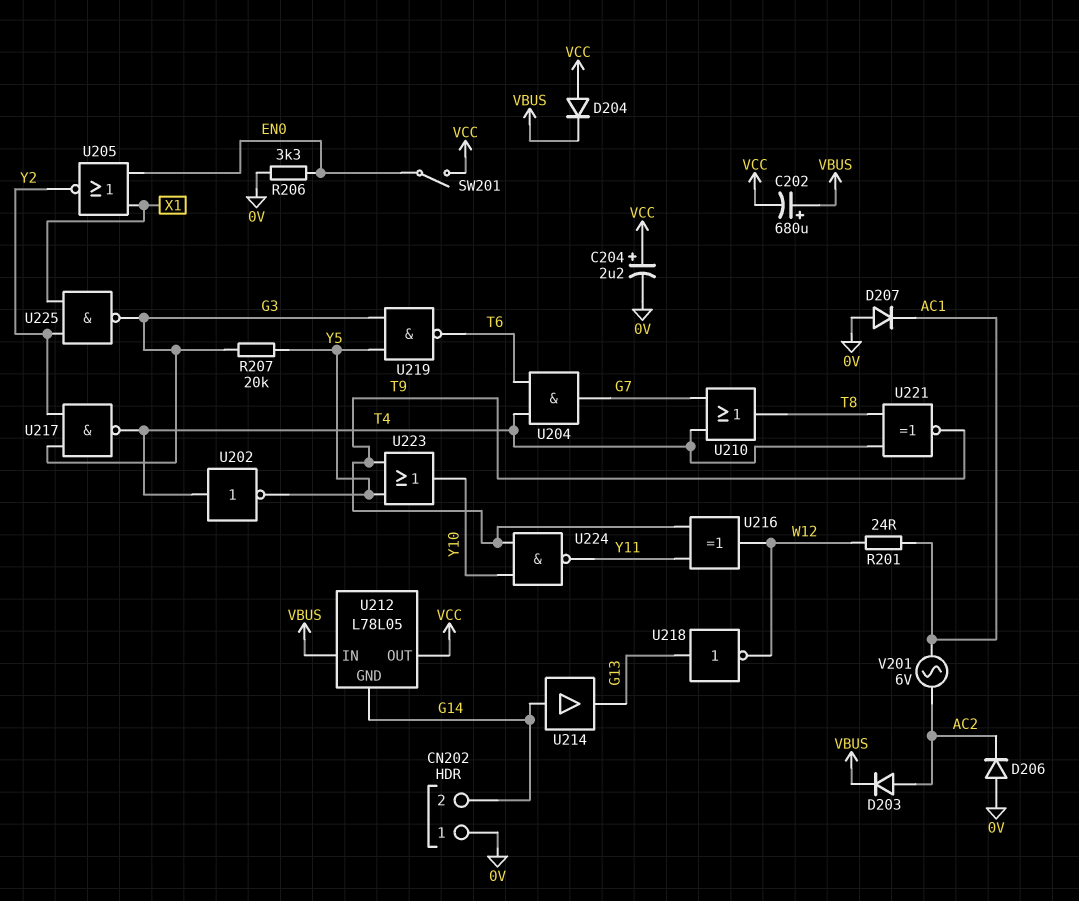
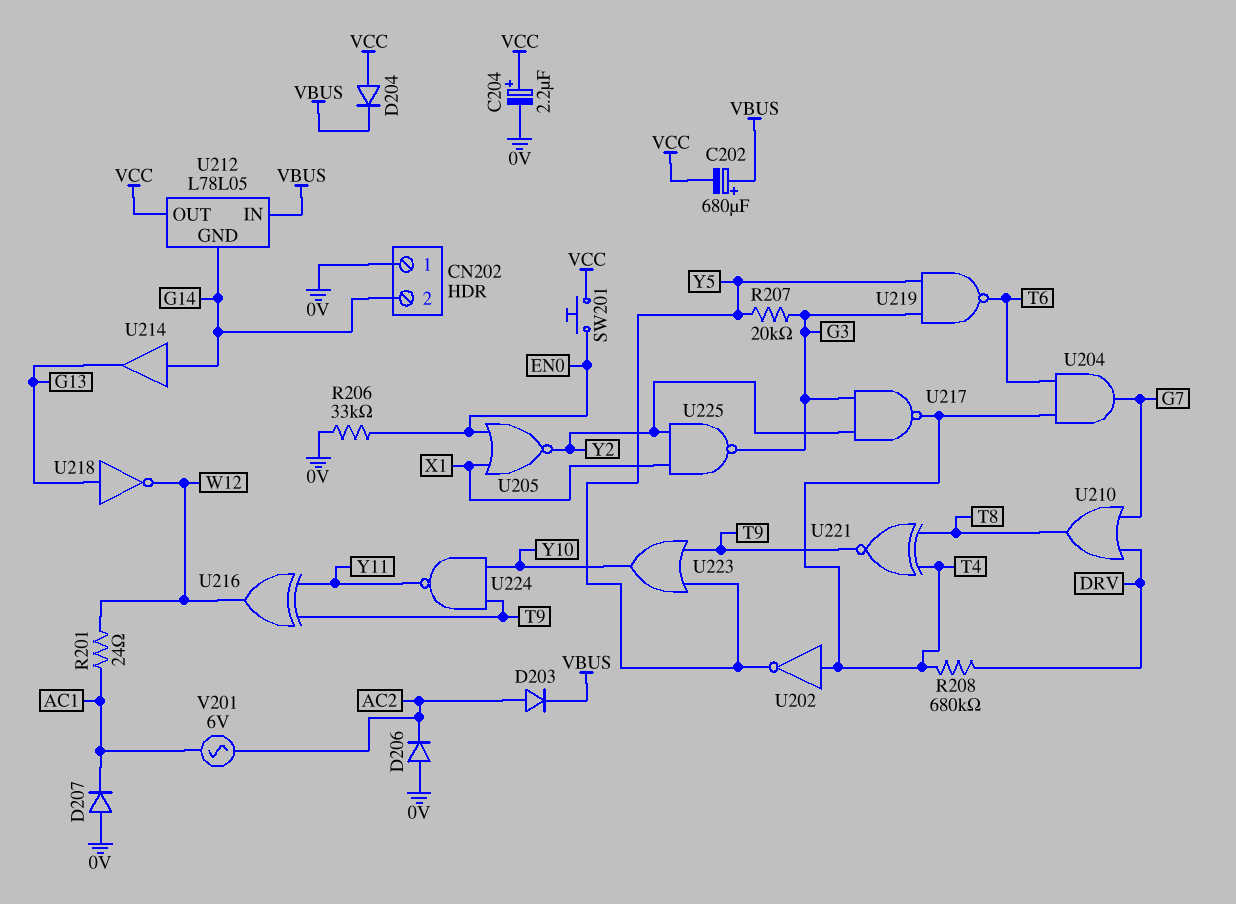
R206: 3.3k (0V, EN0) -> 33k (0V, EN0)
R208: none -> 680k (DRV, T4)
SW201: switch (EN0, VCC) -> button (EN0, VCC)
U210: OR (in G7, in T4, out T8) -> OR (in DRV, in G7, out T8)

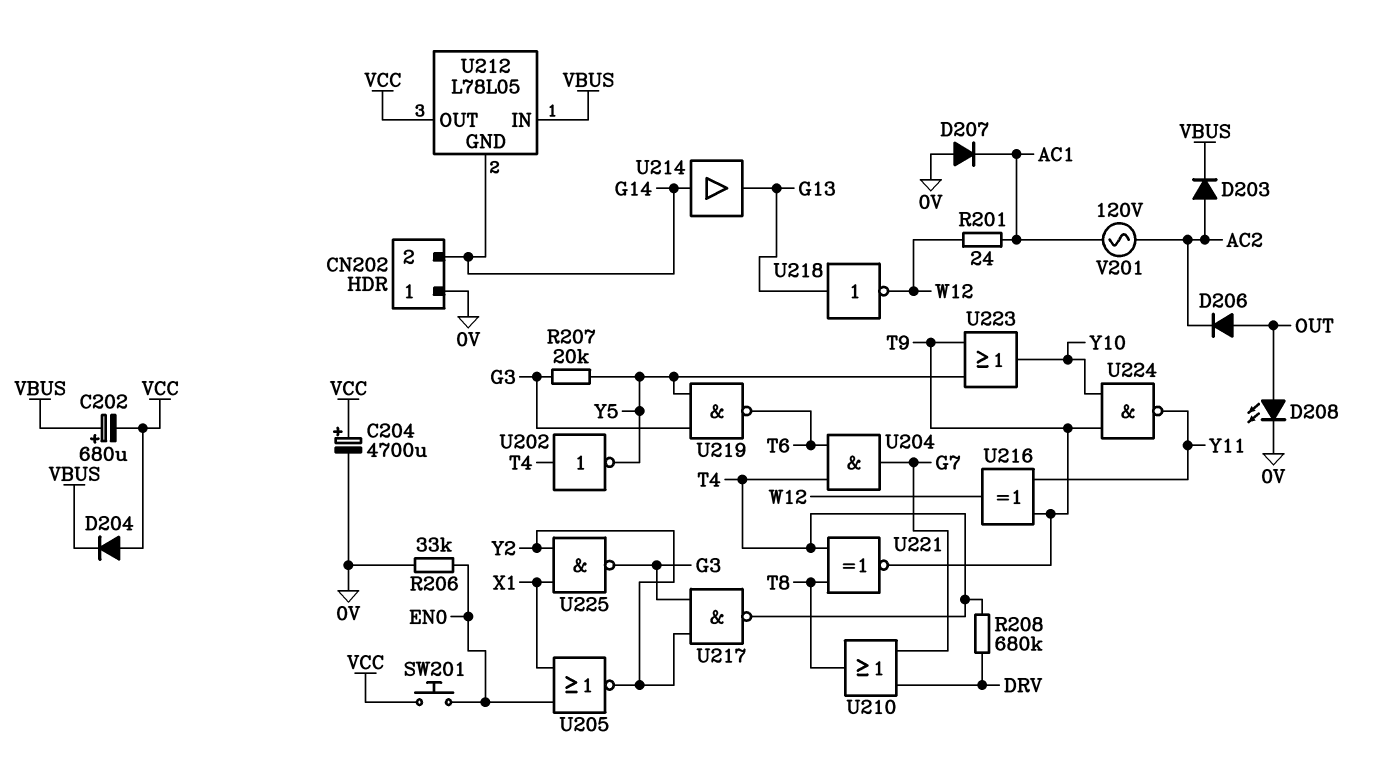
C204: 2.2uF (plus VCC, minus 0V) -> 4700uF (plus VCC, minus 0V)
D206: diode (A 0V, K AC2) -> diode (A OUT, K AC2)
D208: none -> LED (A OUT, K 0V)
V201: AC 6V (AC1, AC2) -> AC 120V (AC1, AC2)

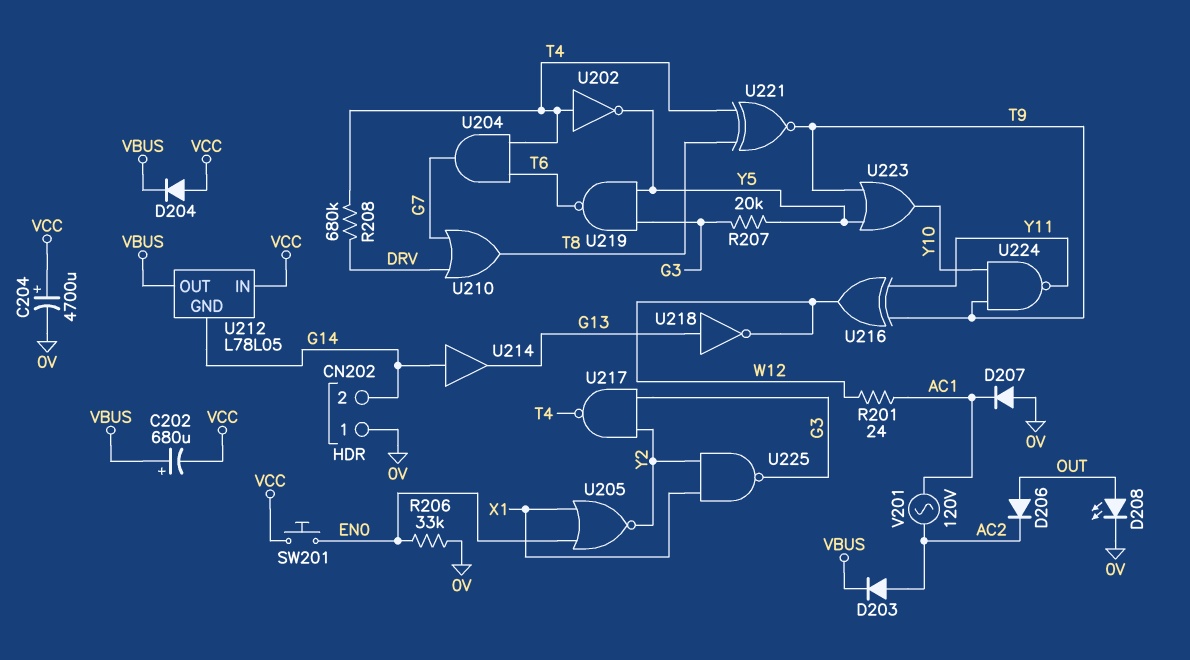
U212 pin IN: VBUS -> VCC
U212 pin OUT: VCC -> VBUS

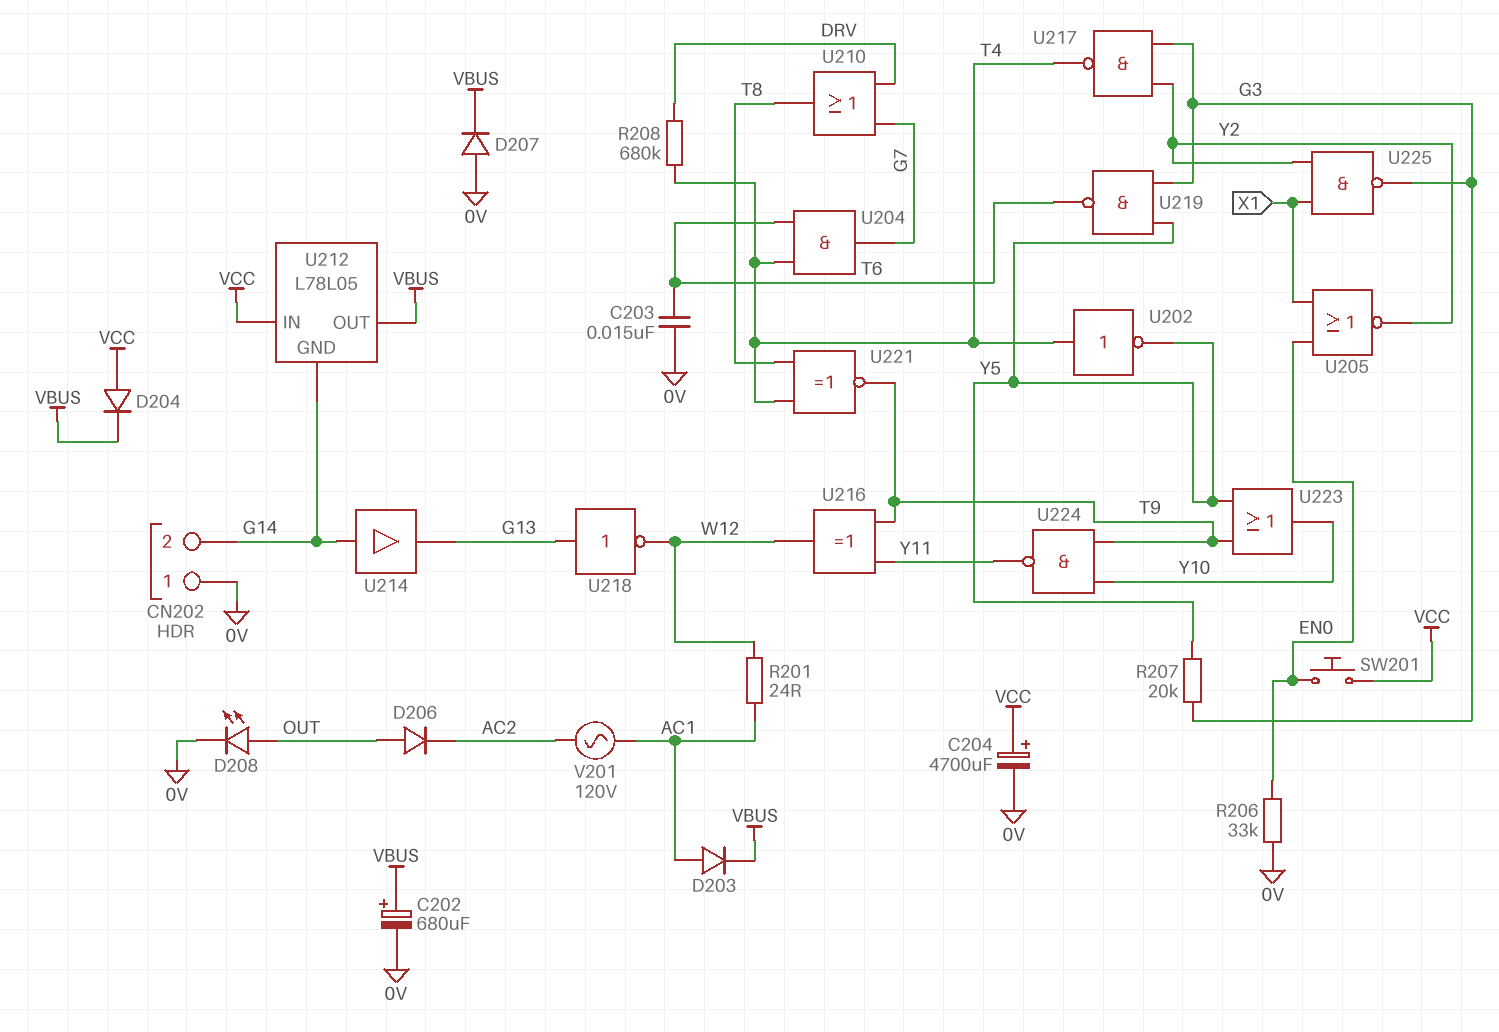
C202: 680uF (plus VBUS, minus VCC) -> 680uF (plus VBUS, minus 0V)
C203: none -> 15nF (0V, T6)
D203: diode (A AC2, K VBUS) -> diode (A AC1, K VBUS)
D207: diode (A 0V, K AC1) -> diode (A 0V, K VBUS)

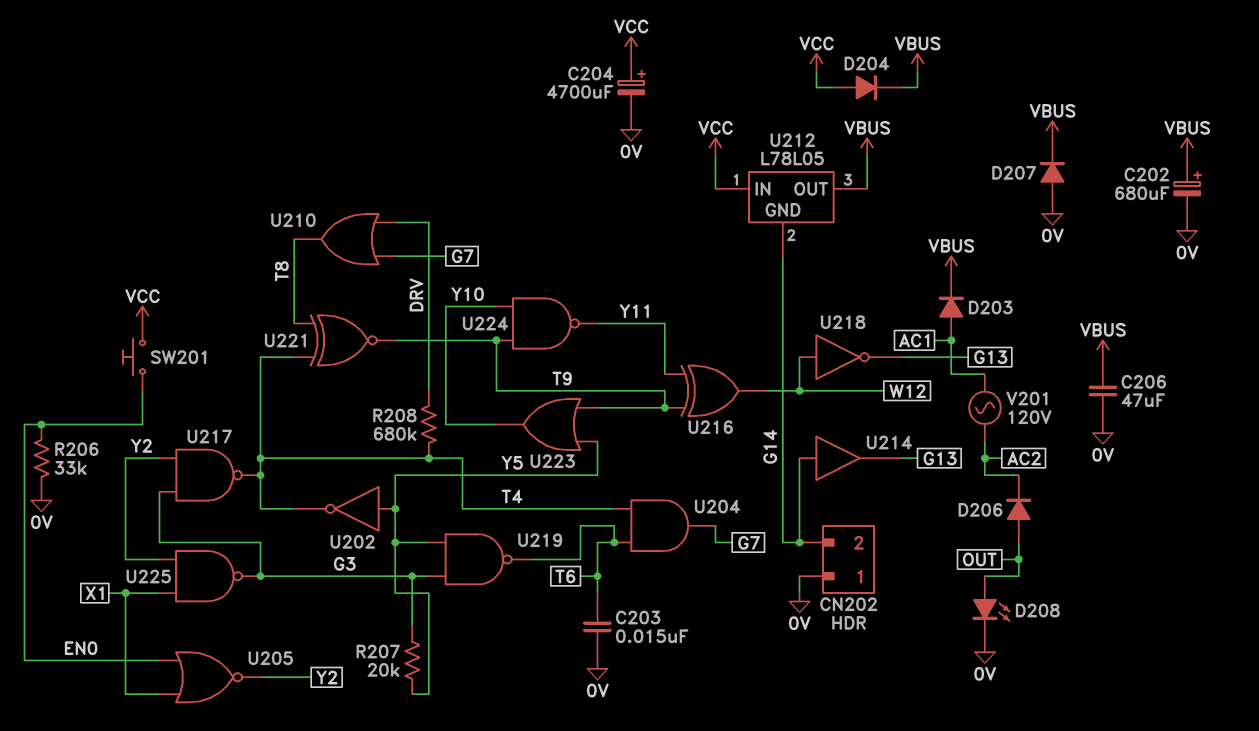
C206: none -> 47uF (0V, VBUS)
R201: 24 (AC1, W12) -> none
U202: NOT (in T4, out Y5) -> NOT (in Y5, out T4)
U218: NOT (in G13, out W12) -> NOT (in W12, out G13)

